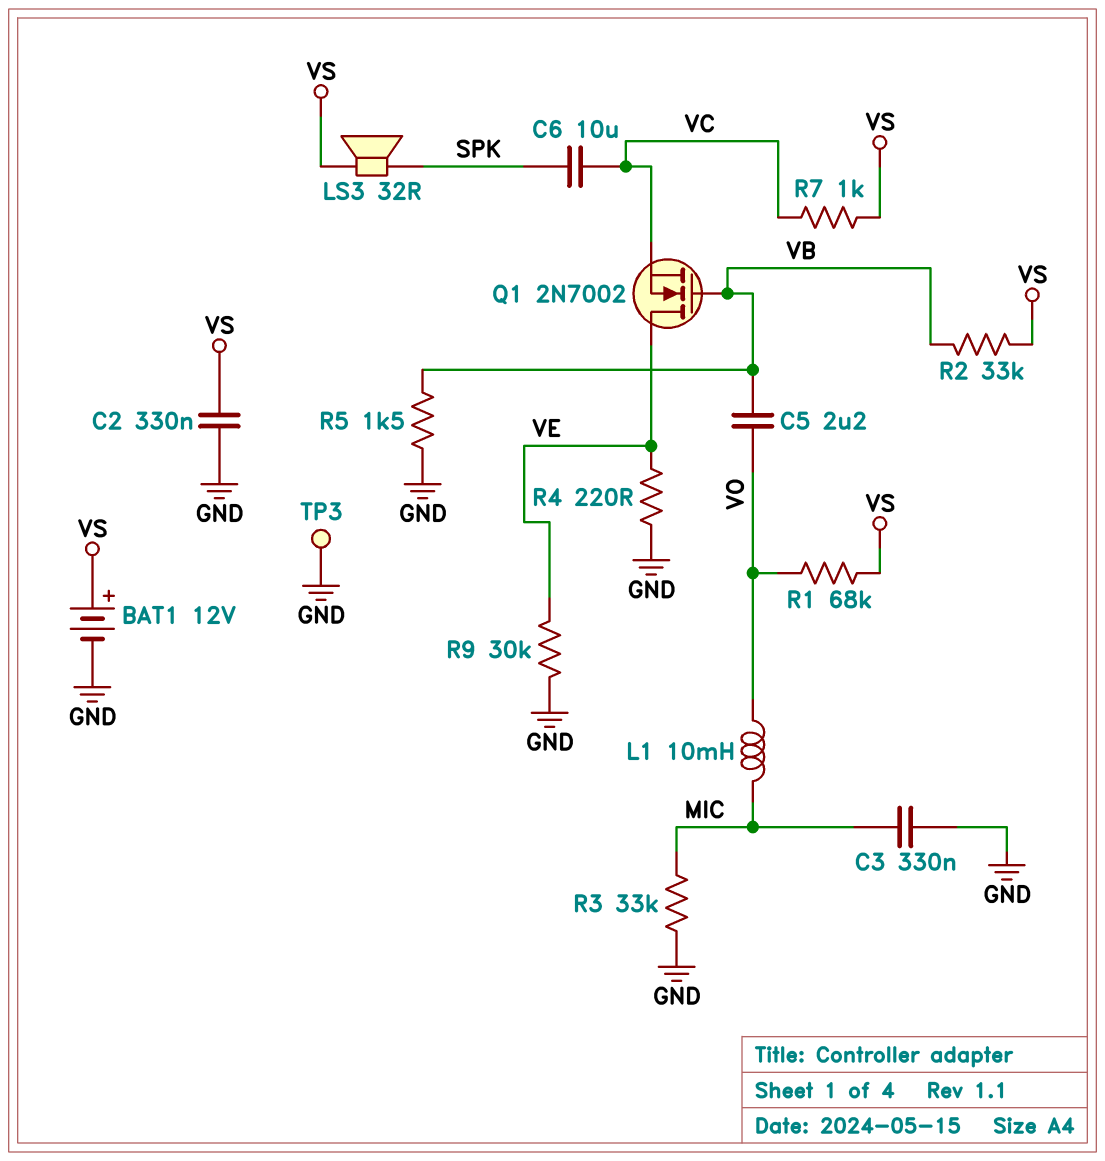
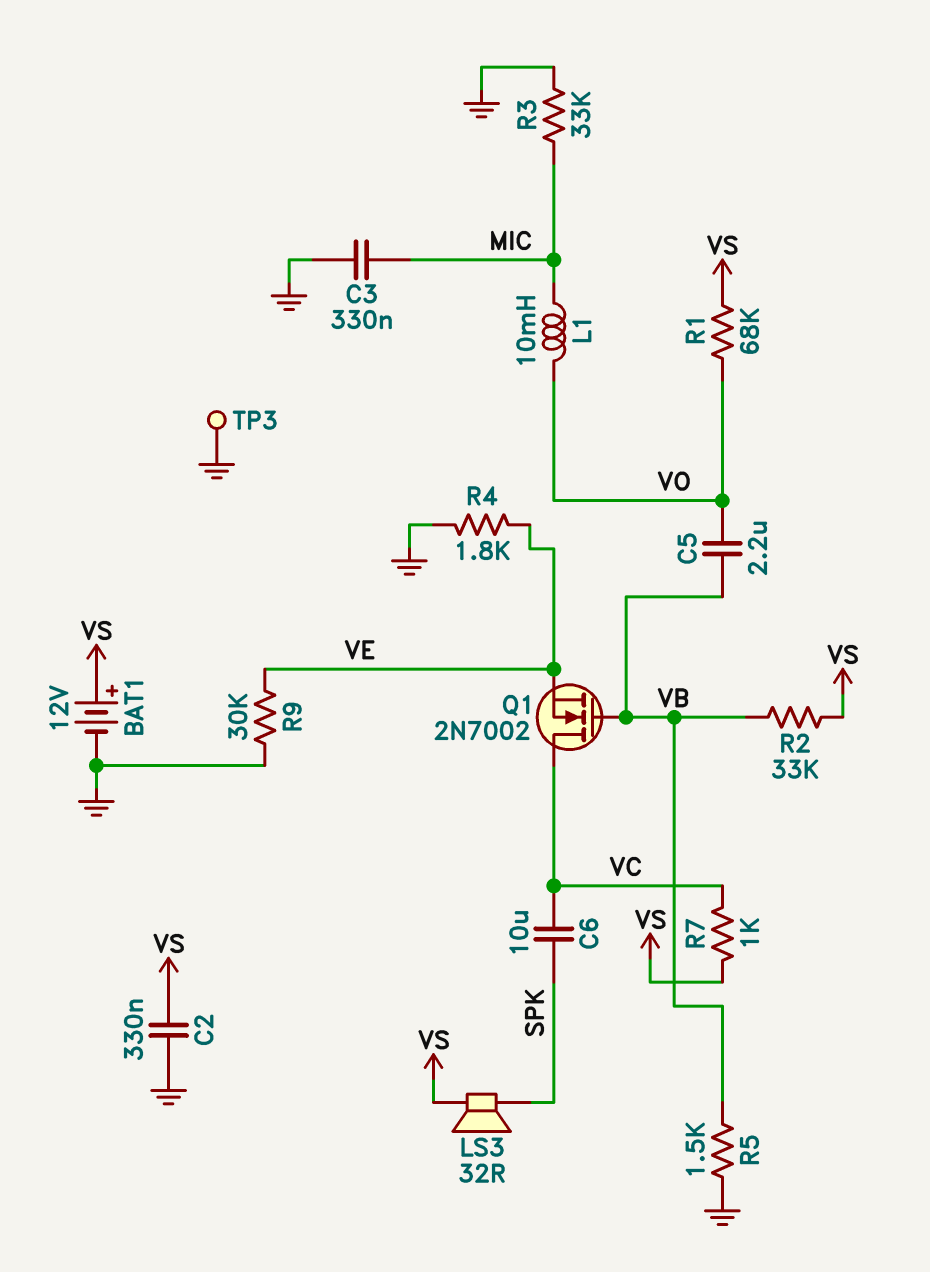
Q1: NMOS 2N7002 (G VB, D VE, S VC) -> NMOS 2N7002 (G VB, D VC, S VE)
R4: 220 (GND, VE) -> 1.8k (GND, VE)

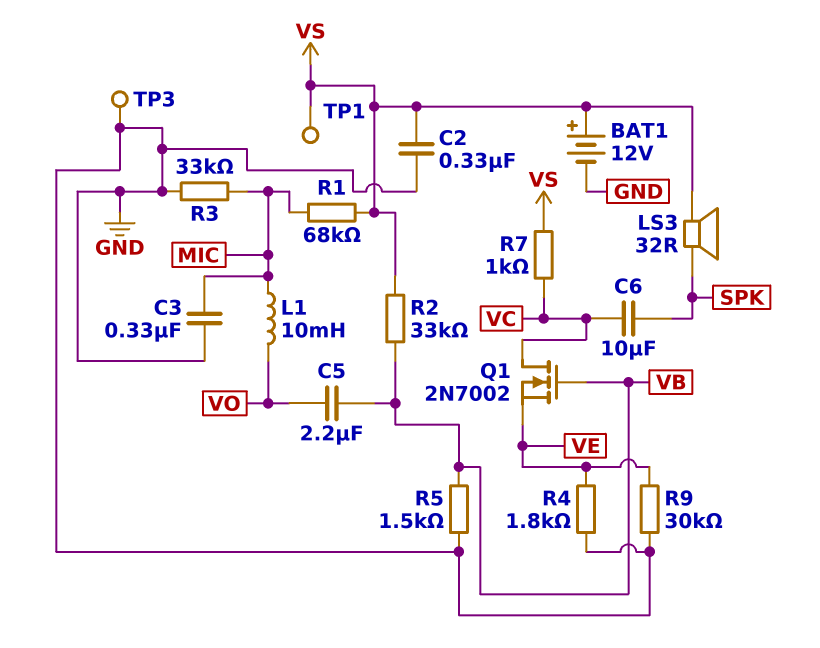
R1: 68k (VO, VS) -> 68k (MIC, VS)
TP1: none -> test point (VS)

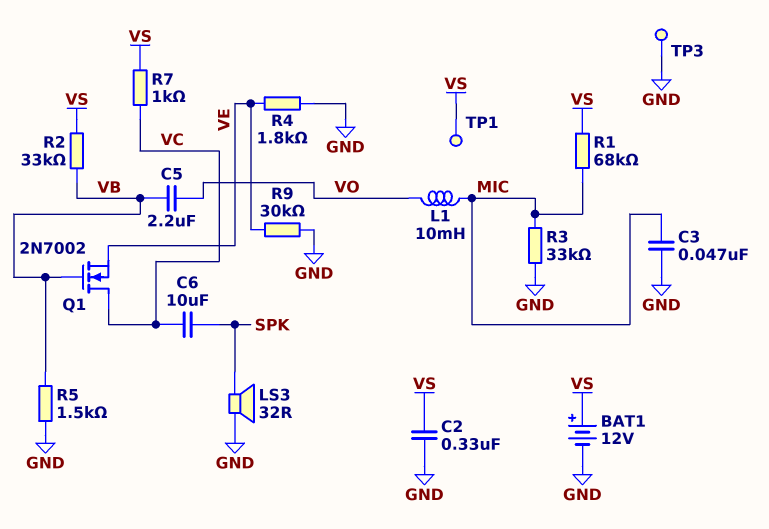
C3: 330nF (GND, MIC) -> 47nF (GND, MIC)
LS3: speaker 32R (SPK, VS) -> speaker 32R (GND, SPK)

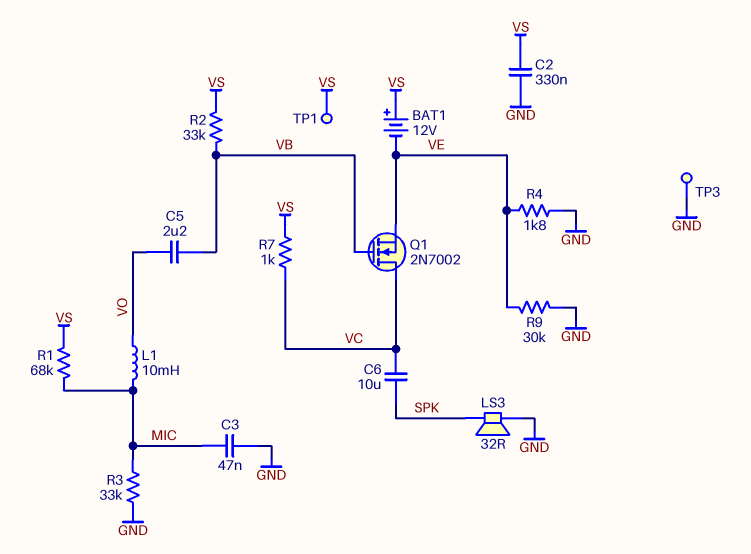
BAT1: 12V (plus VS, minus GND) -> 12V (plus VS, minus VE)
R5: 1.5k (GND, VB) -> none

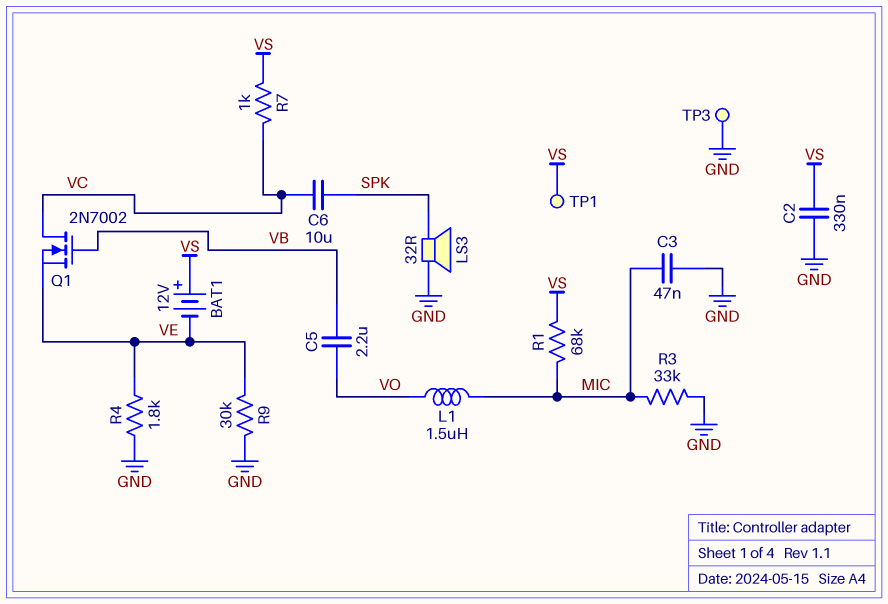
L1: 10mH (MIC, VO) -> 1.5uH (MIC, VO)
R2: 33k (VB, VS) -> none

